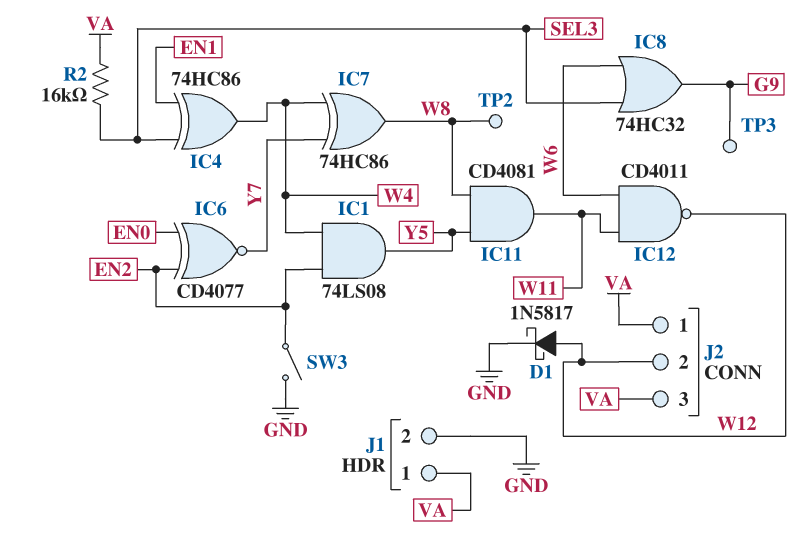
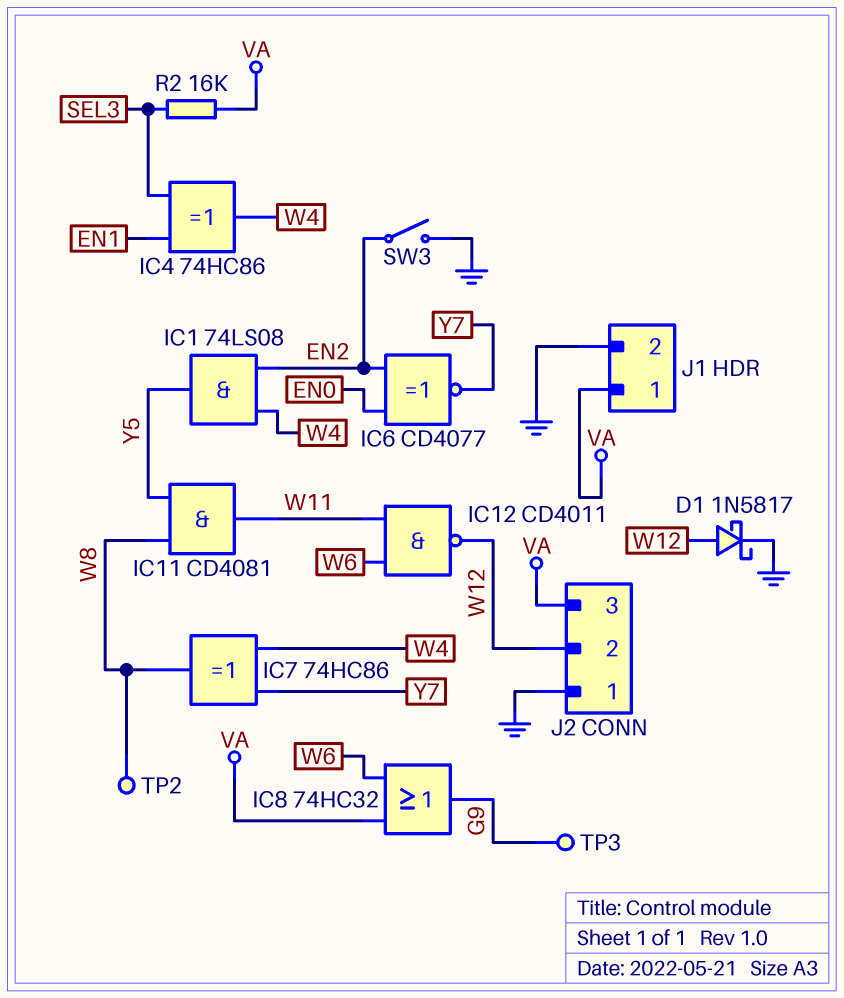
IC8: OR 74HC32 (in SEL3, in W6, out G9) -> OR 74HC32 (in VA, in W6, out G9)
J2 pin 1: VA -> GND

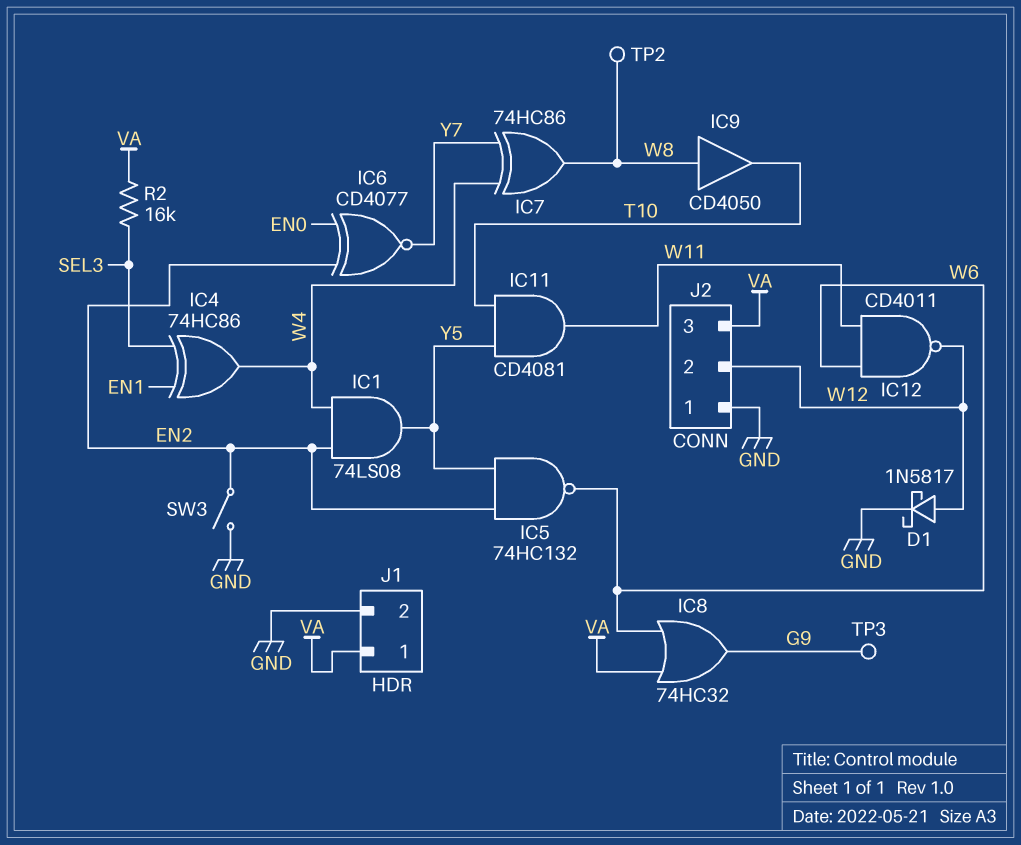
IC5: none -> NAND 74HC132 (in EN2, in Y5, out W6)
IC9: none -> buffer CD4050 (in W8, out T10)
IC11: AND CD4081 (in W8, in Y5, out W11) -> AND CD4081 (in T10, in Y5, out W11)

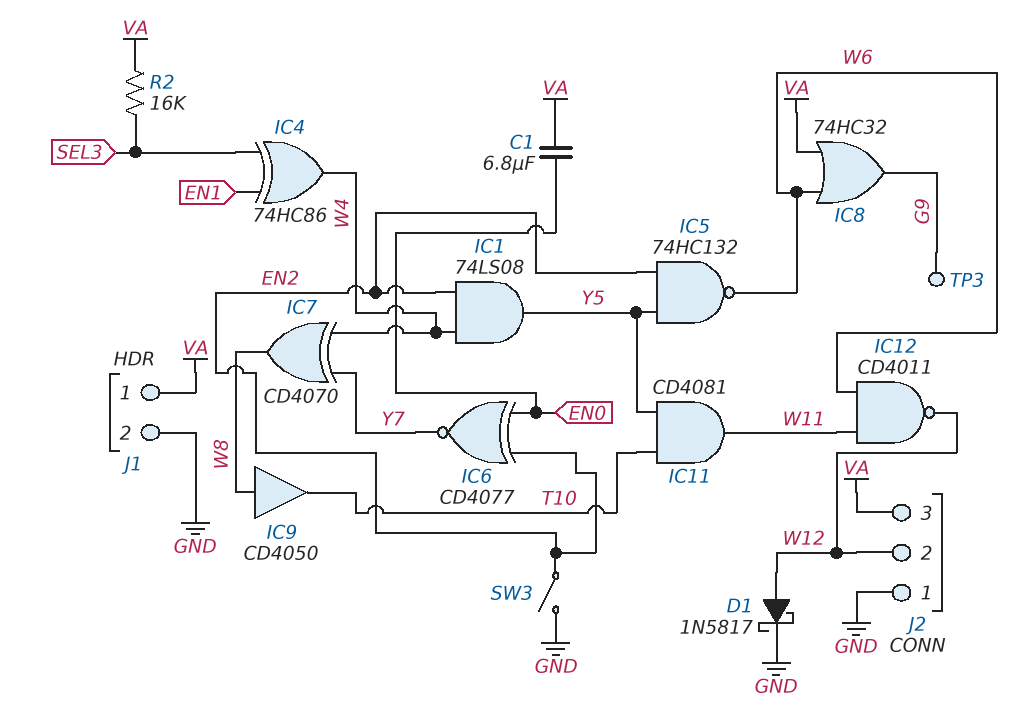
C1: none -> 6.8uF (EN0, VA)
IC7: XOR 74HC86 (in W4, in Y7, out W8) -> XOR CD4070 (in W4, in Y7, out W8)
TP2: test point (W8) -> none

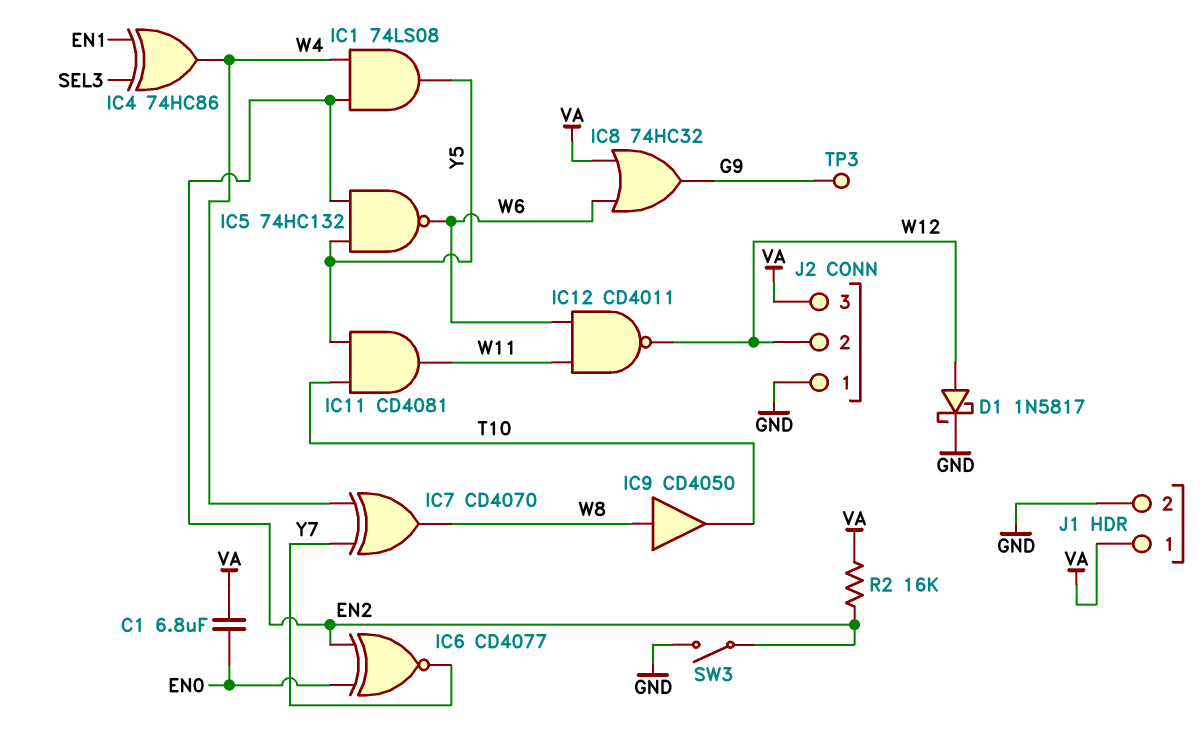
R2: 16k (SEL3, VA) -> 16k (EN2, VA)

